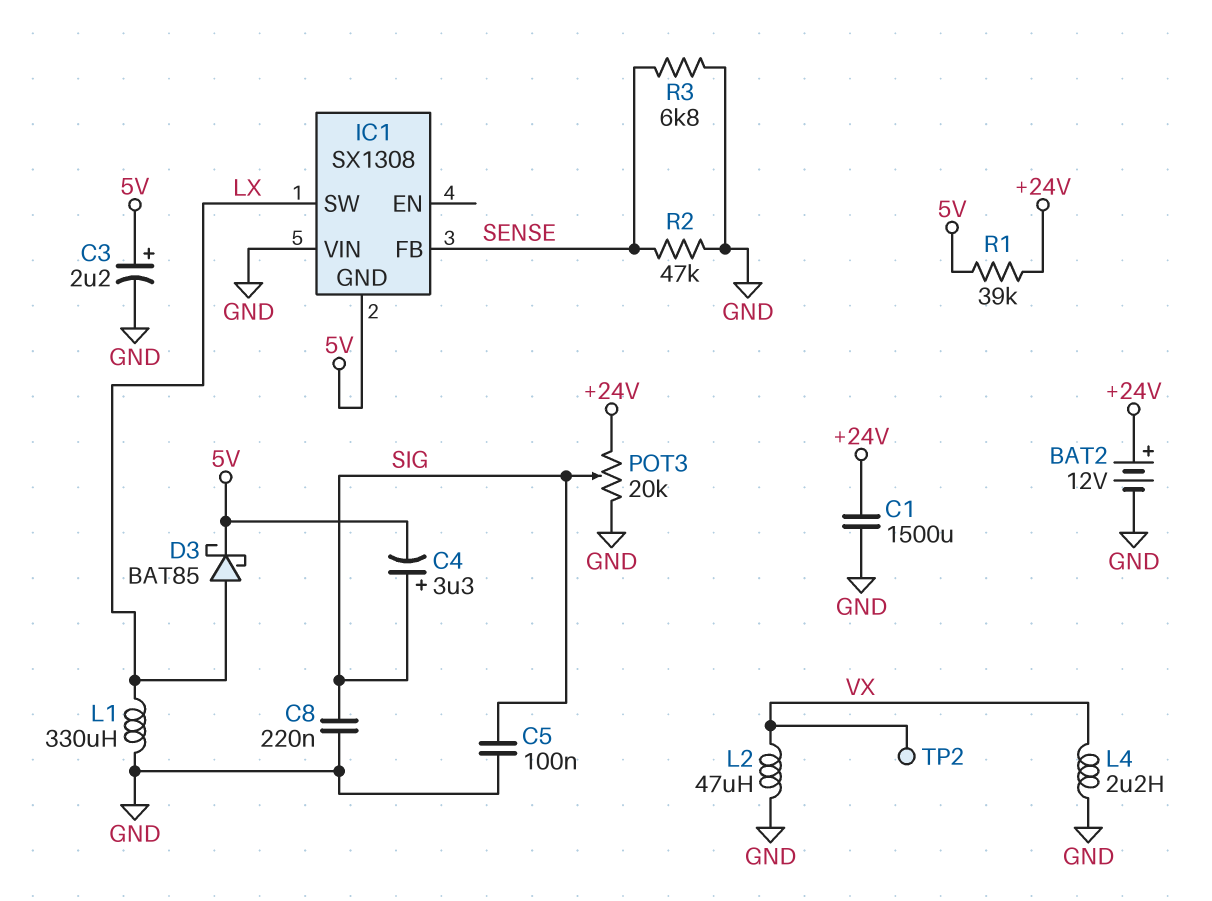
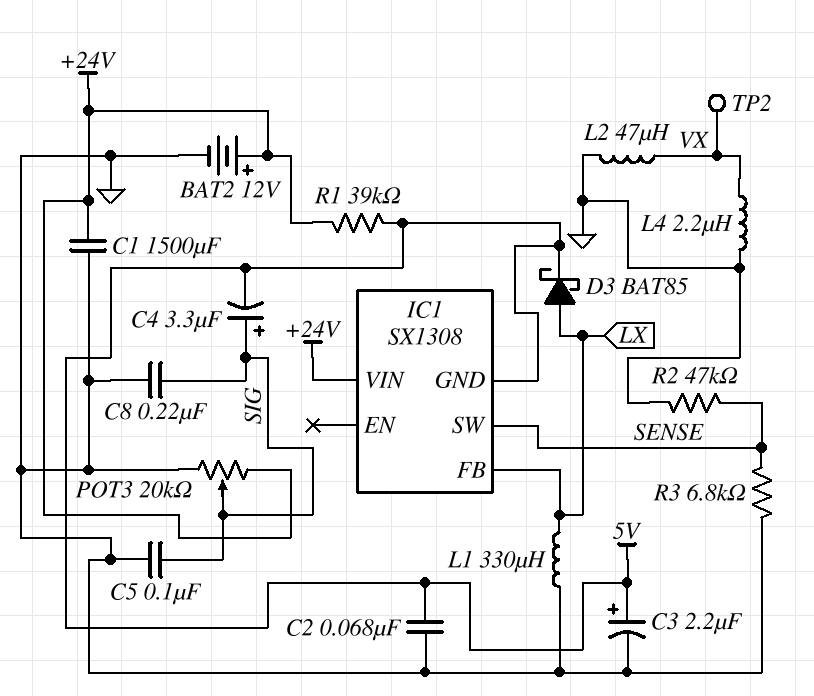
C2: none -> 68nF (5V, GND)
IC1 pin FB: SENSE -> LX
IC1 pin SW: LX -> SENSE
IC1 pin VIN: GND -> +24V

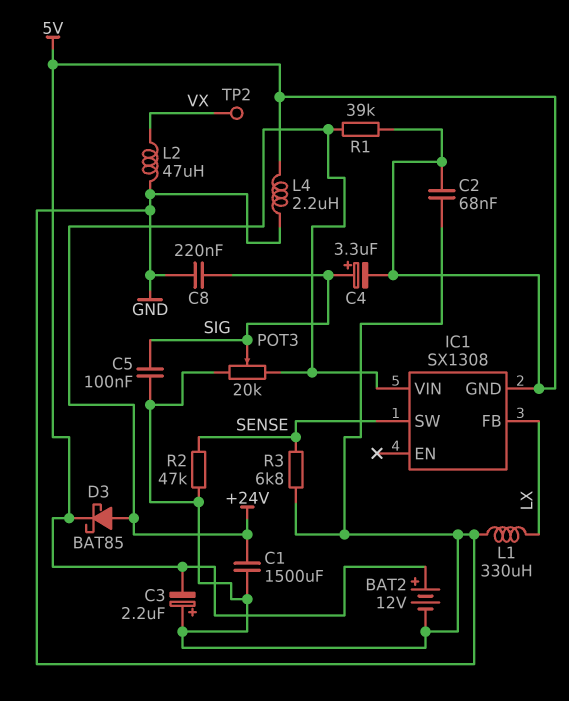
BAT2: 12V (plus +24V, minus GND) -> 12V (plus 5V, minus GND)
C3: 2.2uF (plus 5V, minus GND) -> 2.2uF (plus GND, minus 5V)
D3: schottky BAT85 (A LX, K 5V) -> schottky BAT85 (A +24V, K 5V)
L4: 2.2uH (GND, VX) -> 2.2uH (5V, GND)

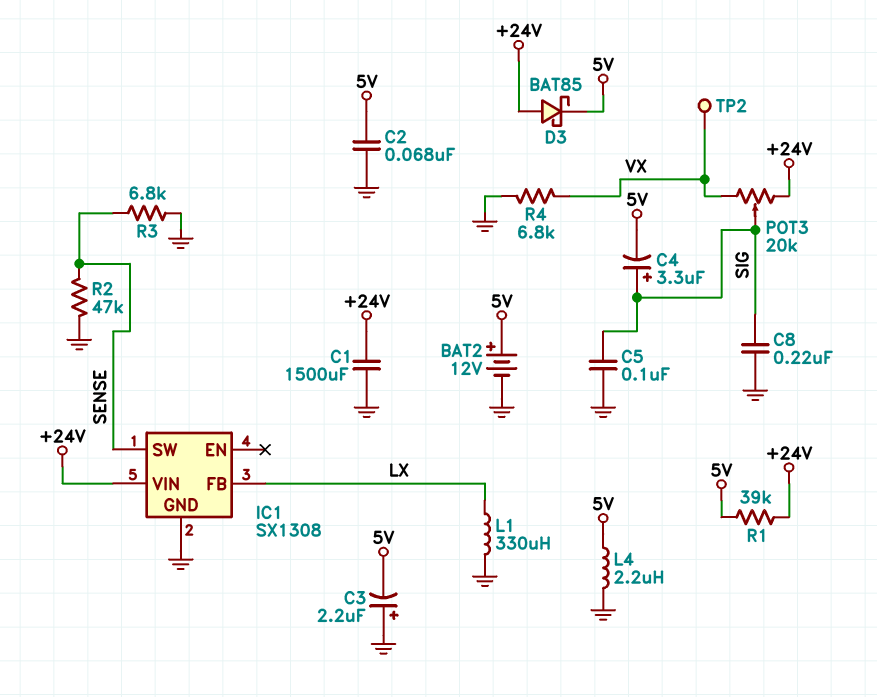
IC1 pin GND: 5V -> GND
L2: 47uH (GND, VX) -> none
POT3: 20k (+24V, GND, wiper SIG) -> 20k (+24V, VX, wiper SIG)
R4: none -> 6.8k (GND, VX)

